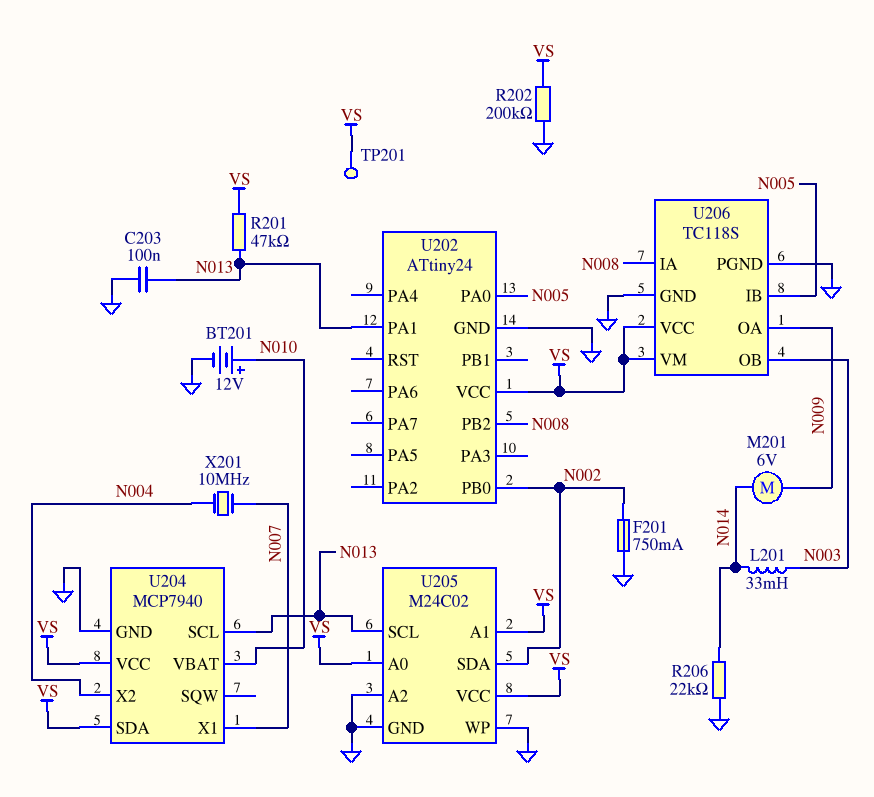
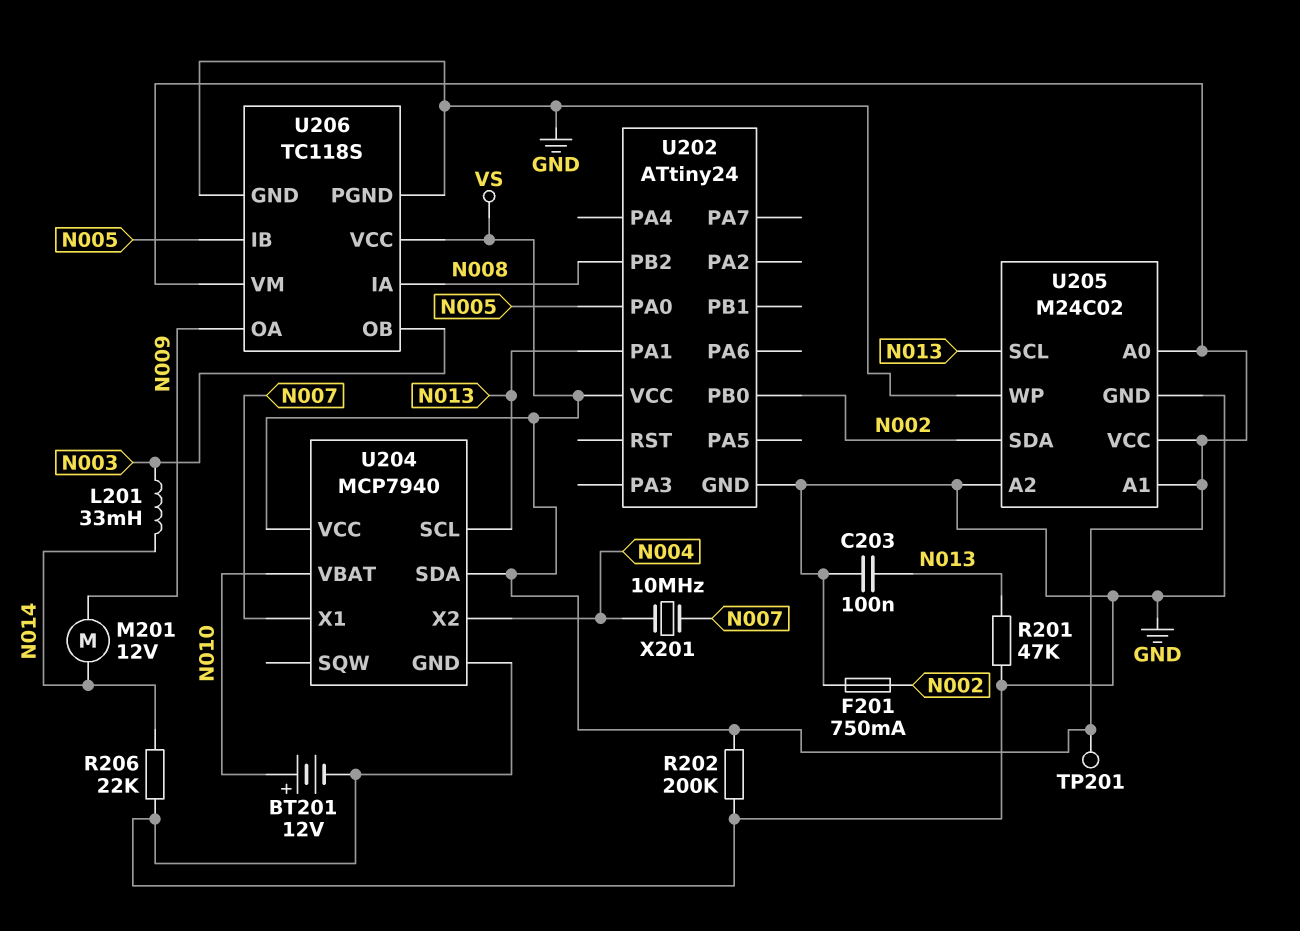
M201: motor 6V (N009, N014) -> motor 12V (N009, N014)
R201: 47k (N013, VS) -> 47k (GND, N013)

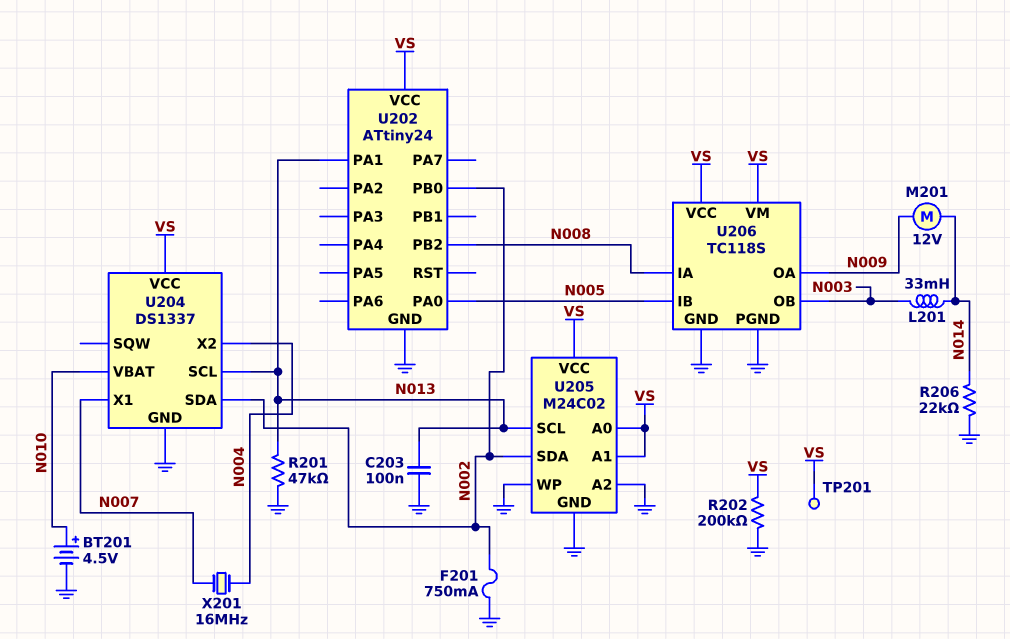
BT201: 12V (plus N010, minus GND) -> 4.5V (plus N010, minus GND)
U204: MCP7940 -> DS1337
U204 pin SDA: VS -> N002
X201: 10MHz (N004, N007) -> 16MHz (N004, N007)

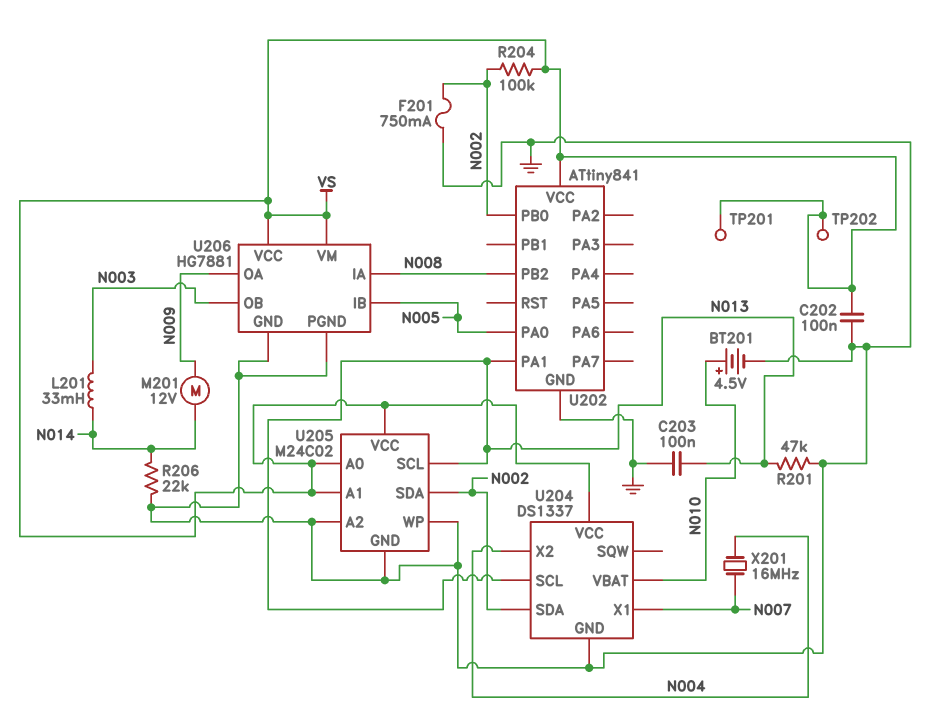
C202: none -> 100nF (GND, VS)
R202: 200k (GND, VS) -> none
R204: none -> 100k (N002, VS)
TP202: none -> test point (VS)
U202: ATtiny24 -> ATtiny841
U206: TC118S -> HG7881

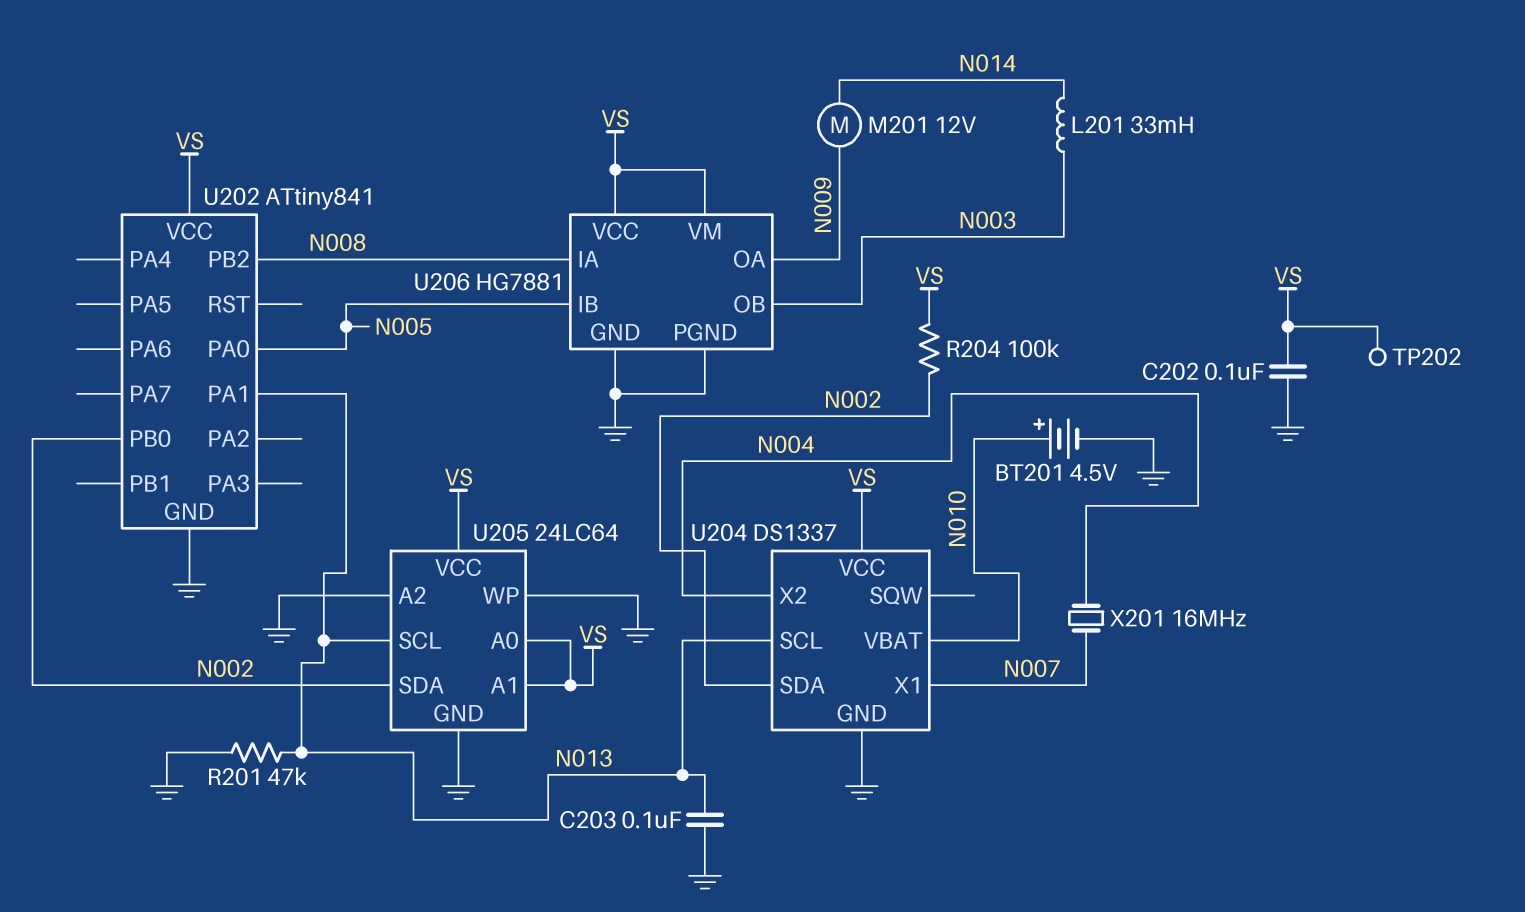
F201: 750mA (GND, N002) -> none
R206: 22k (GND, N014) -> none
TP201: test point (VS) -> none
U205: M24C02 -> 24LC64

